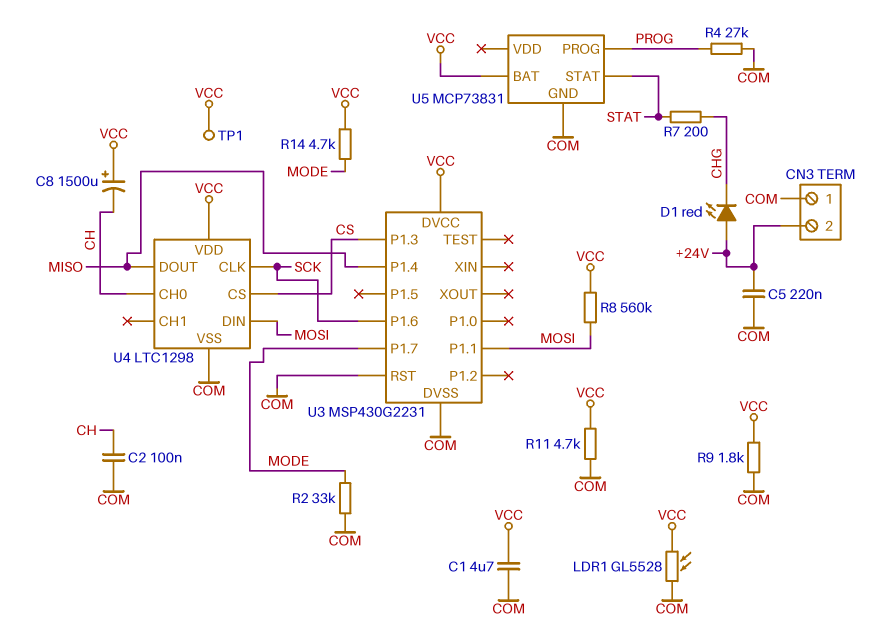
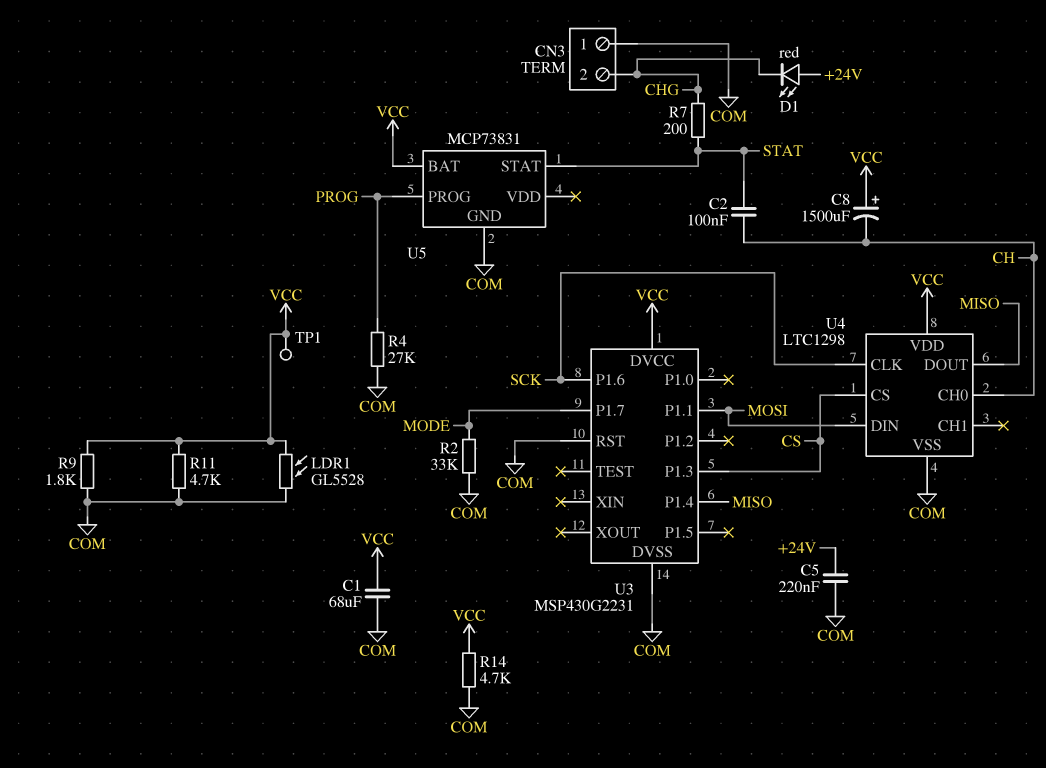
C1: 4.7uF (COM, VCC) -> 68uF (COM, VCC)
C2: 100nF (CH, COM) -> 100nF (CH, STAT)
CN3 pin 2: +24V -> CHG
R8: 560k (MOSI, VCC) -> none
R14: 4.7k (MODE, VCC) -> 4.7k (COM, VCC)

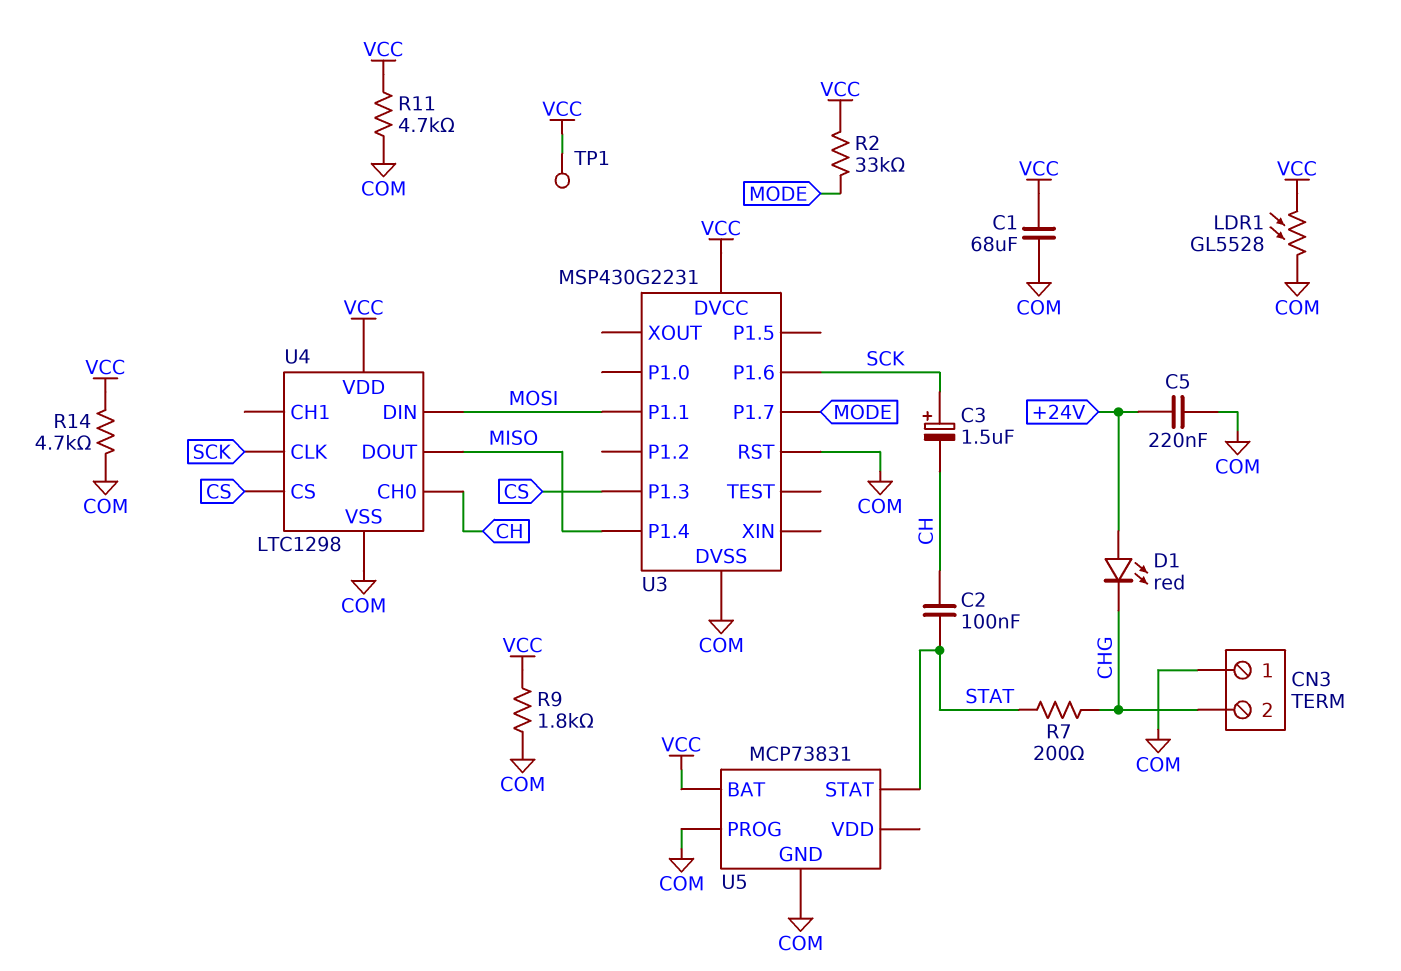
C3: none -> 1.5uF (plus SCK, minus CH)
C8: 1500uF (plus VCC, minus CH) -> none
R2: 33k (COM, MODE) -> 33k (MODE, VCC)
R4: 27k (COM, PROG) -> none
U5 pin PROG: PROG -> COM

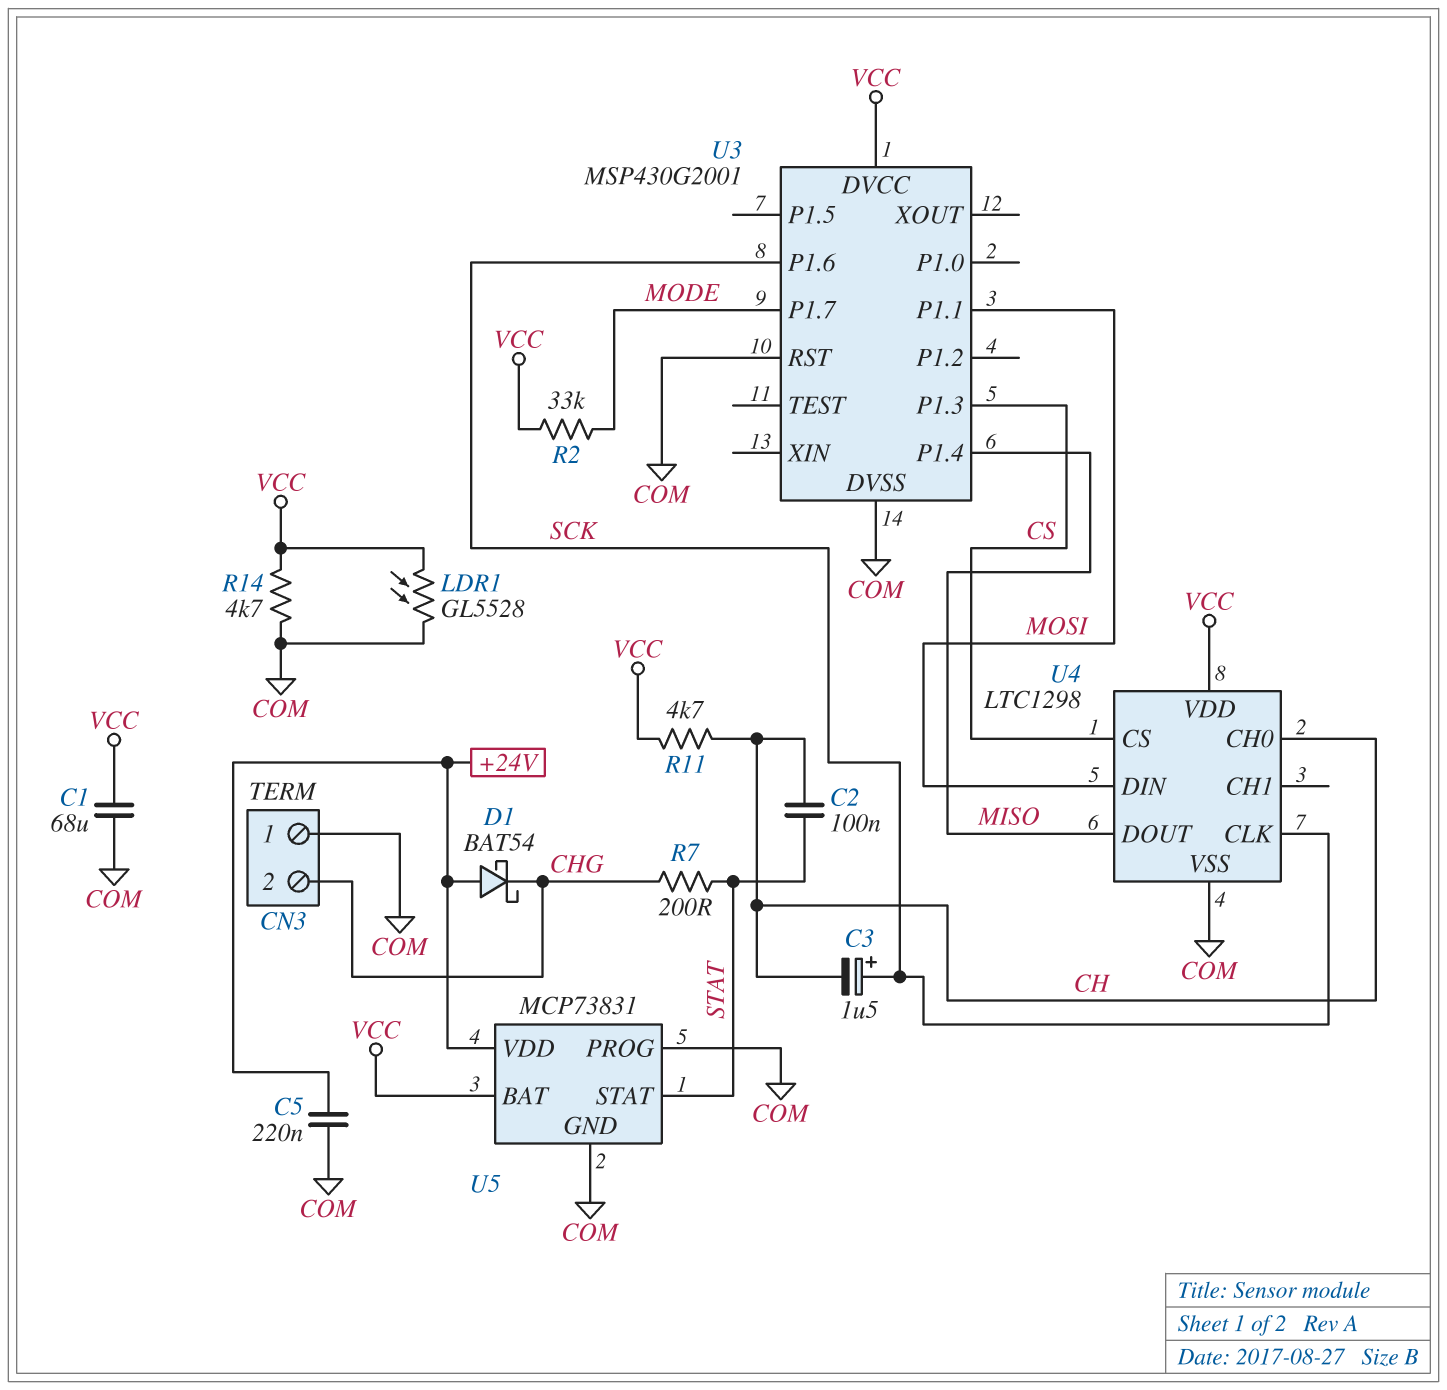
D1: LED red (A +24V, K CHG) -> schottky BAT54 (A +24V, K CHG)
R9: 1.8k (COM, VCC) -> none
R11: 4.7k (COM, VCC) -> 4.7k (CH, VCC)
TP1: test point (VCC) -> none
U3: MSP430G2231 -> MSP430G2001
U5 pin VDD: none -> +24V

